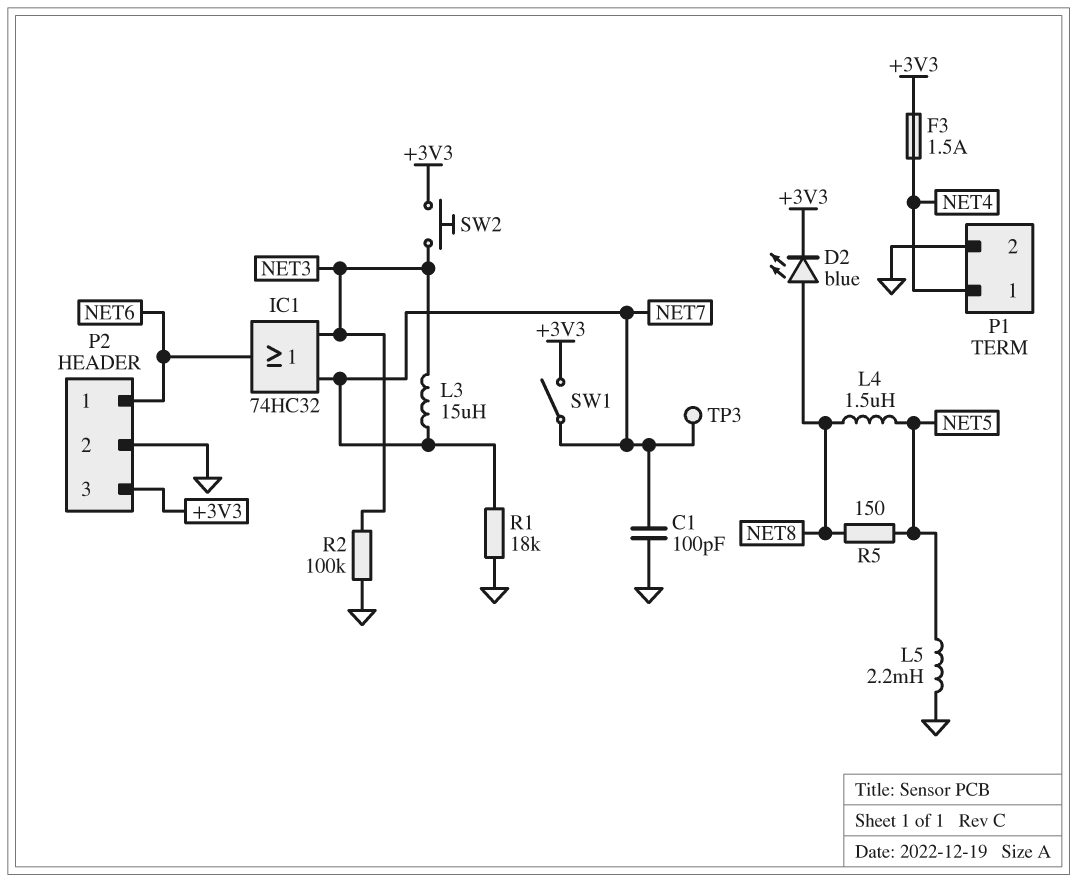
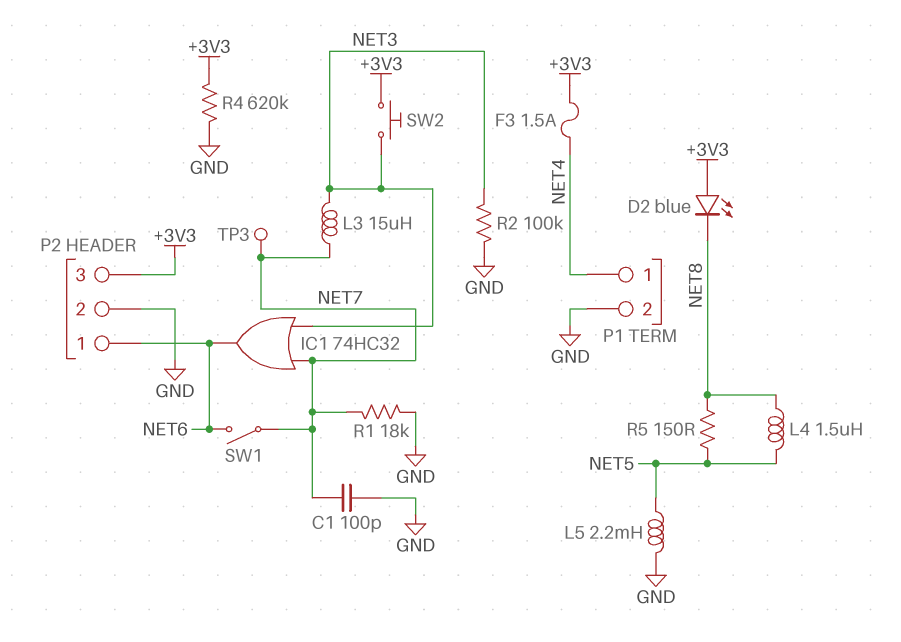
D2: LED blue (A NET8, K +3V3) -> LED blue (A +3V3, K NET8)
R4: none -> 620k (+3V3, GND)
SW1: switch (+3V3, NET7) -> switch (NET6, NET7)

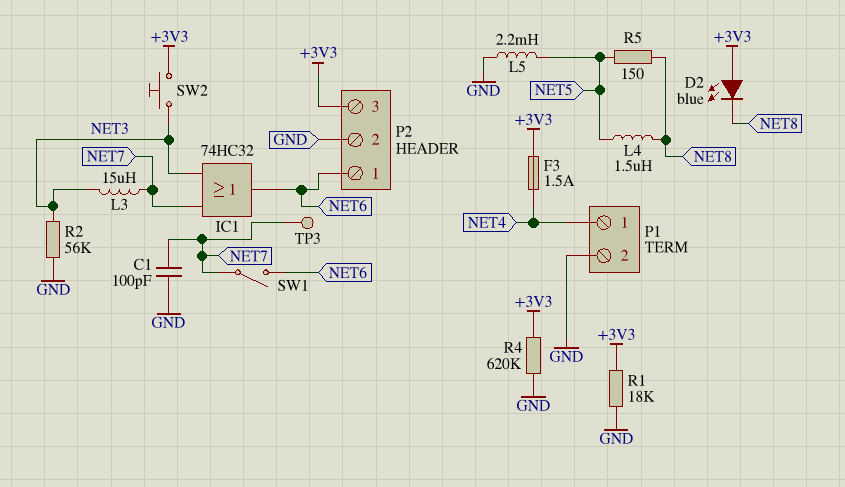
R1: 18k (GND, NET7) -> 18k (+3V3, GND)
R2: 100k (GND, NET3) -> 56k (GND, NET3)

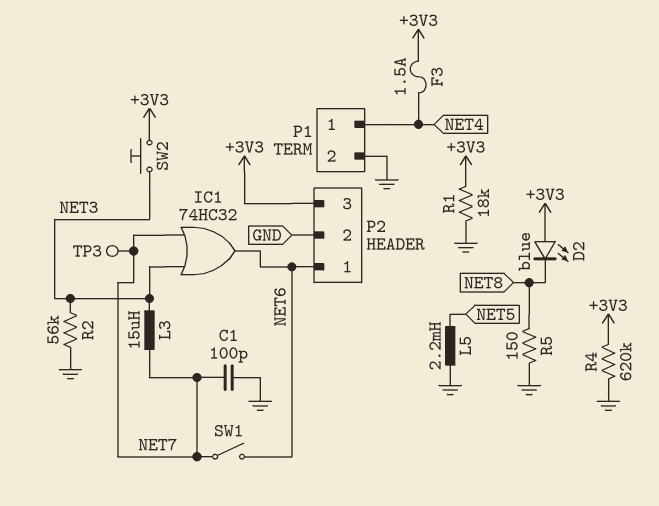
L4: 1.5uH (NET5, NET8) -> none
R5: 150 (NET5, NET8) -> 150 (GND, NET8)

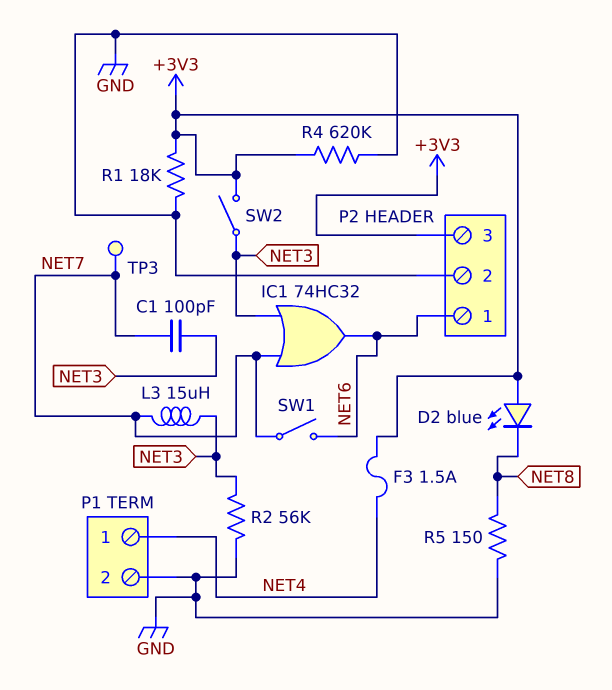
C1: 100pF (GND, NET7) -> 100pF (NET3, NET7)
L5: 2.2mH (GND, NET5) -> none
SW2: button (+3V3, NET3) -> switch (+3V3, NET3)

